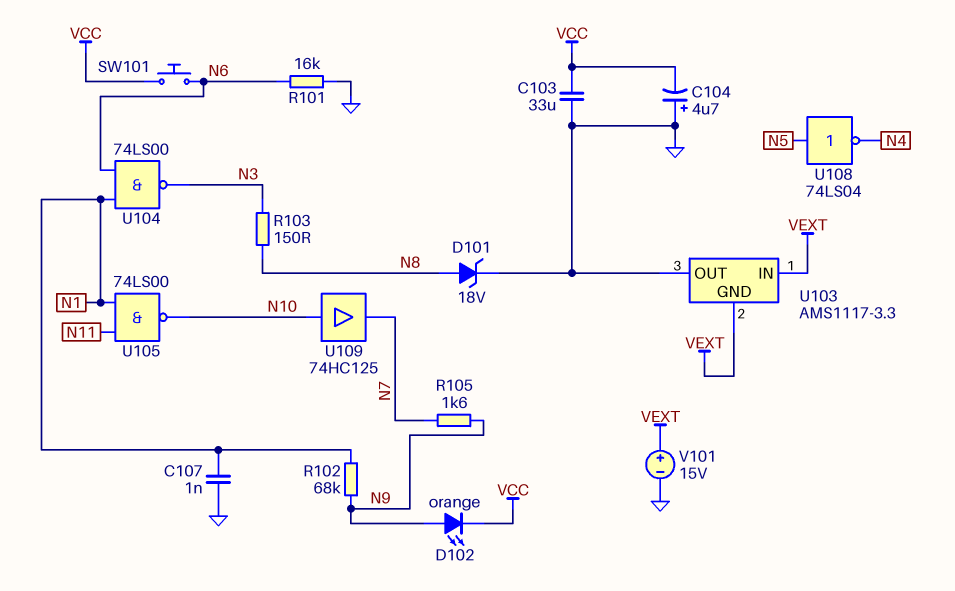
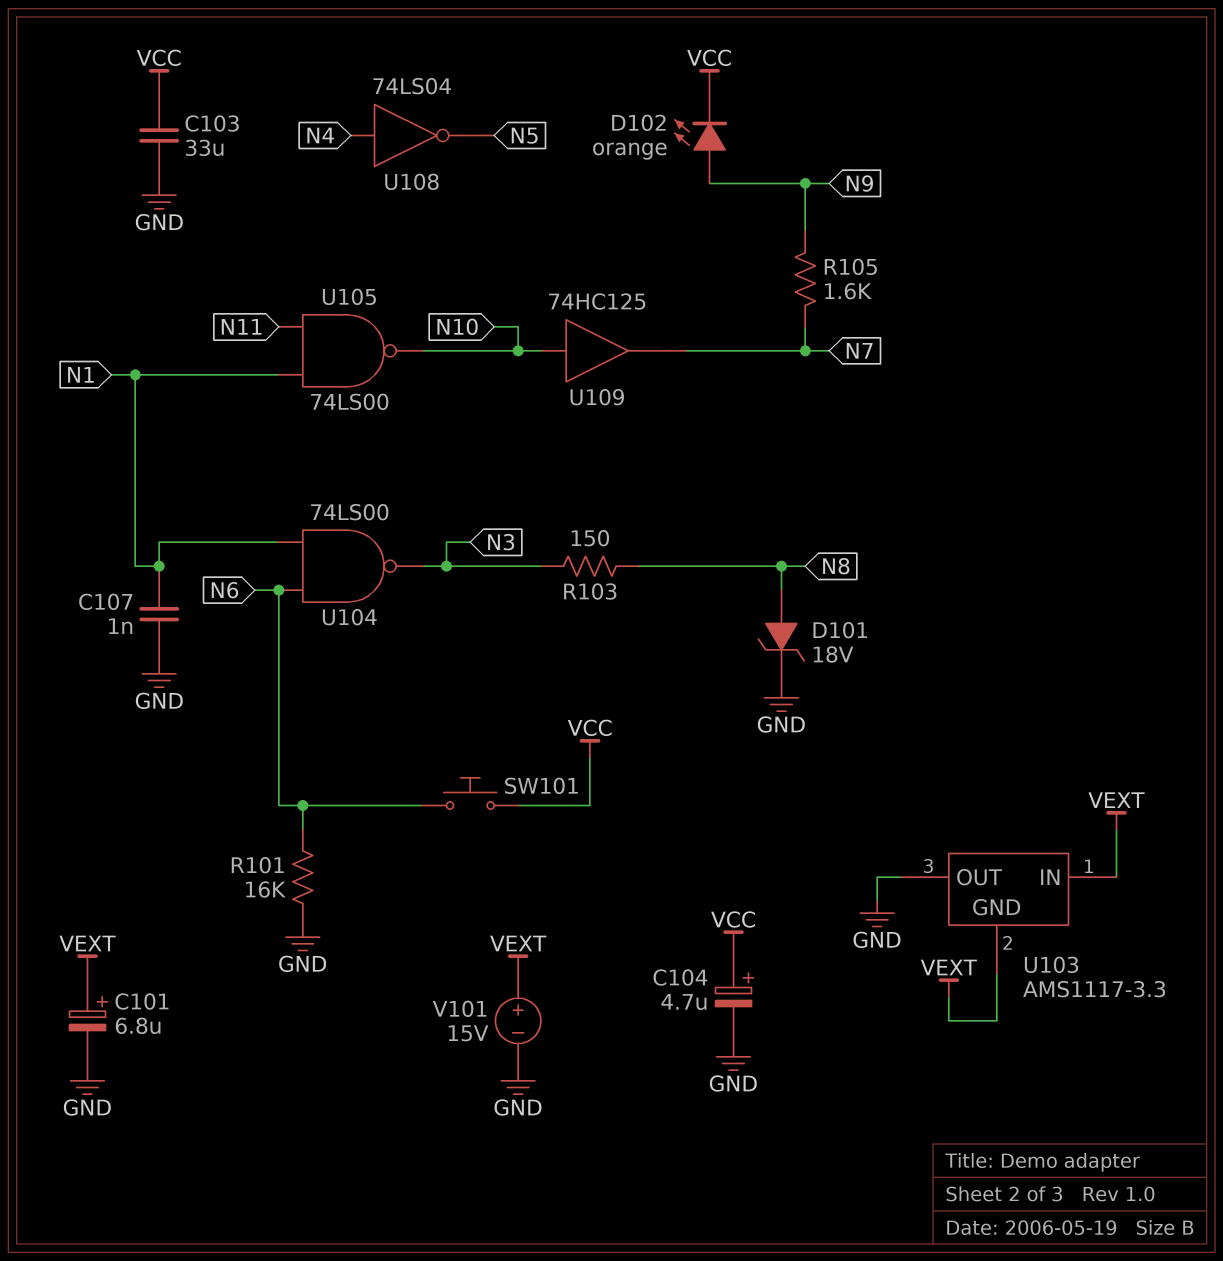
C101: none -> 6.8uF (plus VEXT, minus GND)
C104: 4.7uF (plus GND, minus VCC) -> 4.7uF (plus VCC, minus GND)
R102: 68k (N1, N9) -> none
U108: NOT 74LS04 (in N5, out N4) -> NOT 74LS04 (in N4, out N5)

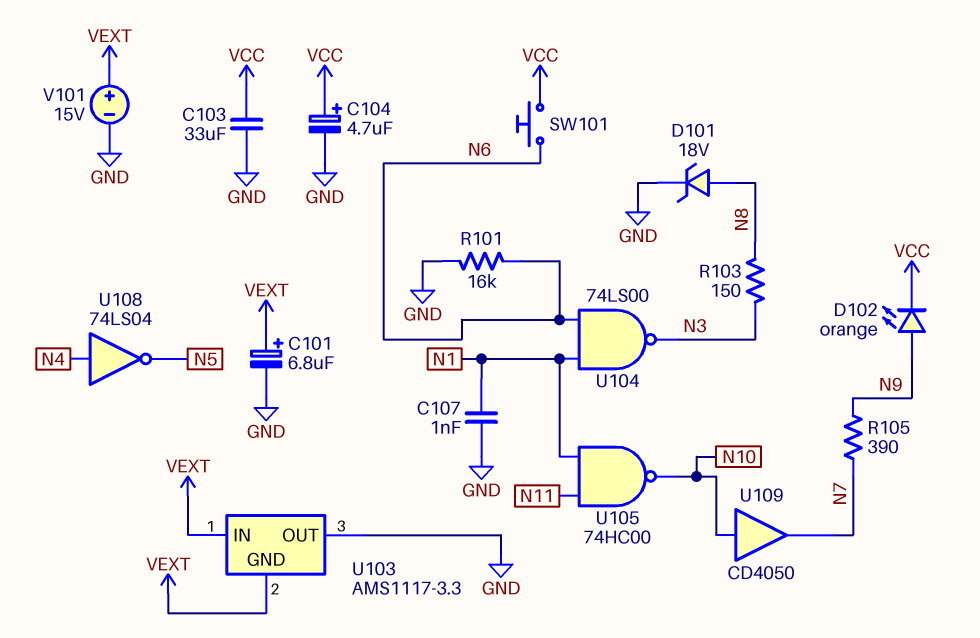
R105: 1.6k (N7, N9) -> 390 (N7, N9)
U105: NAND 74LS00 (in N1, in N11, out N10) -> NAND 74HC00 (in N1, in N11, out N10)
U109: buffer 74HC125 (in N10, out N7) -> buffer CD4050 (in N10, out N7)

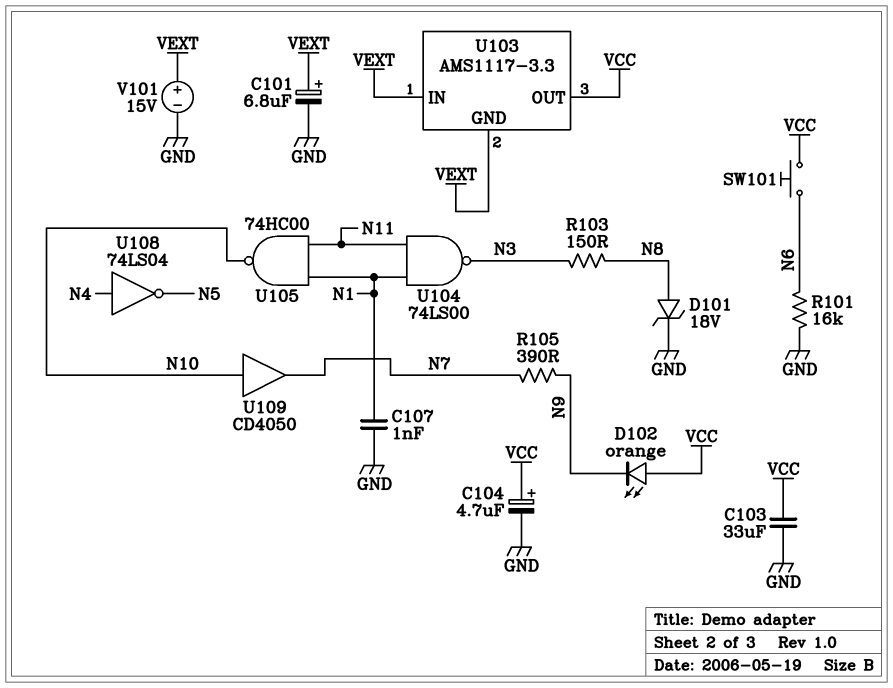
D102: LED orange (A N9, K VCC) -> LED orange (A VCC, K N9)
U103 pin OUT: GND -> VCC
U104: NAND 74LS00 (in N1, in N6, out N3) -> NAND 74LS00 (in N1, in N11, out N3)

